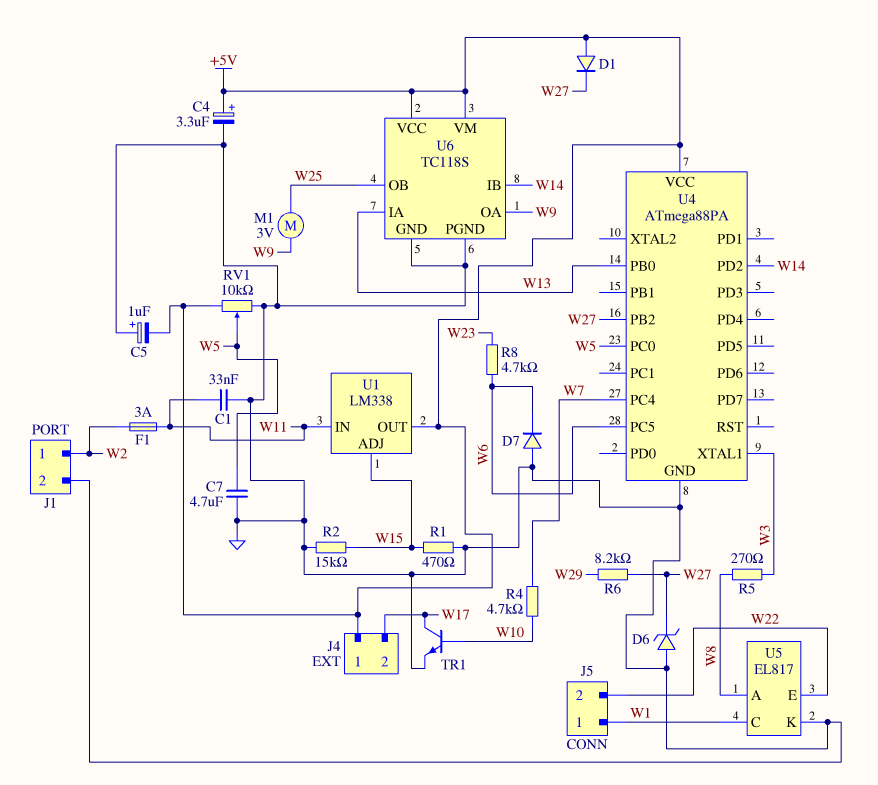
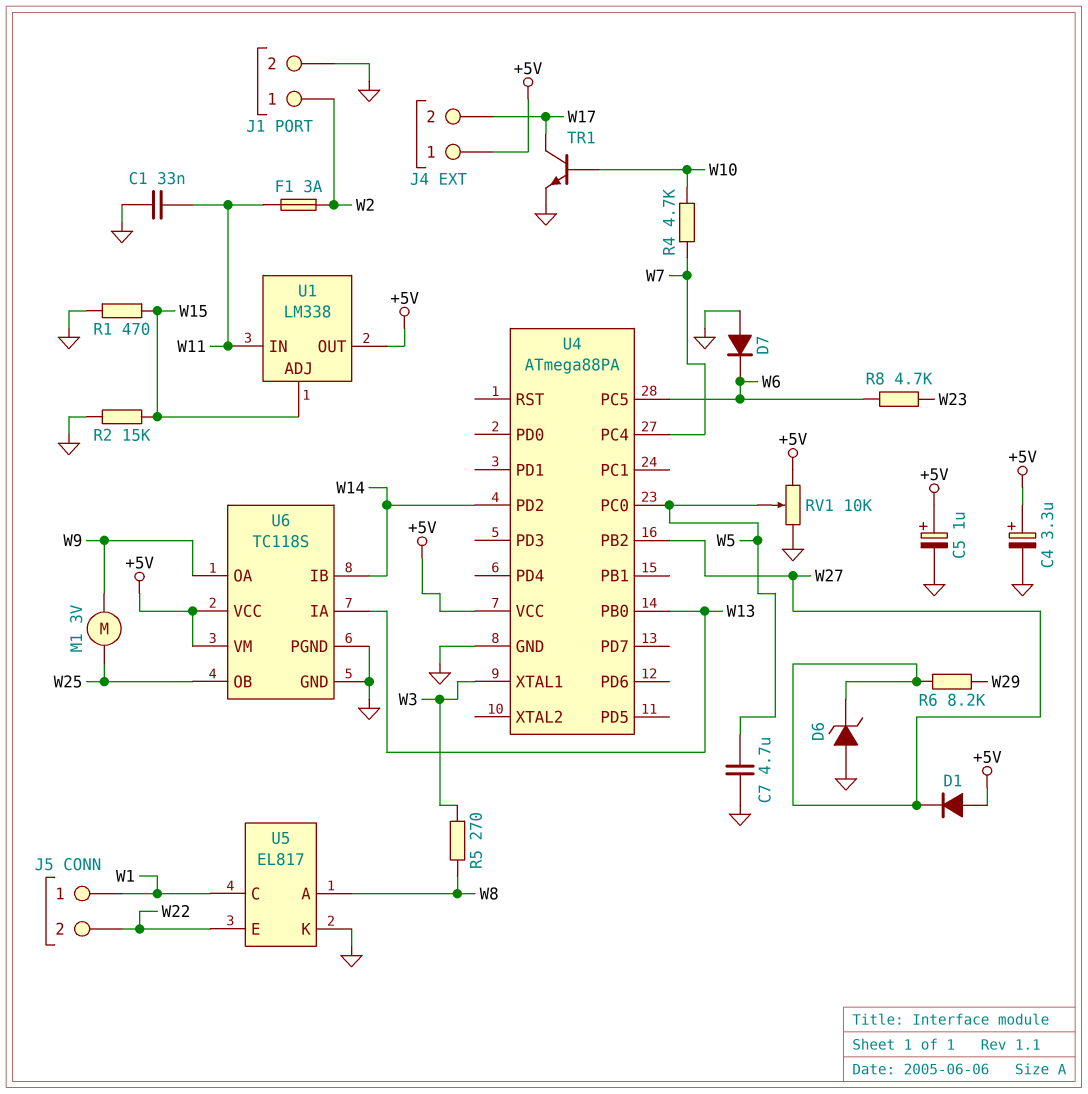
C5: 1uF (plus GND, minus +5V) -> 1uF (plus +5V, minus GND)

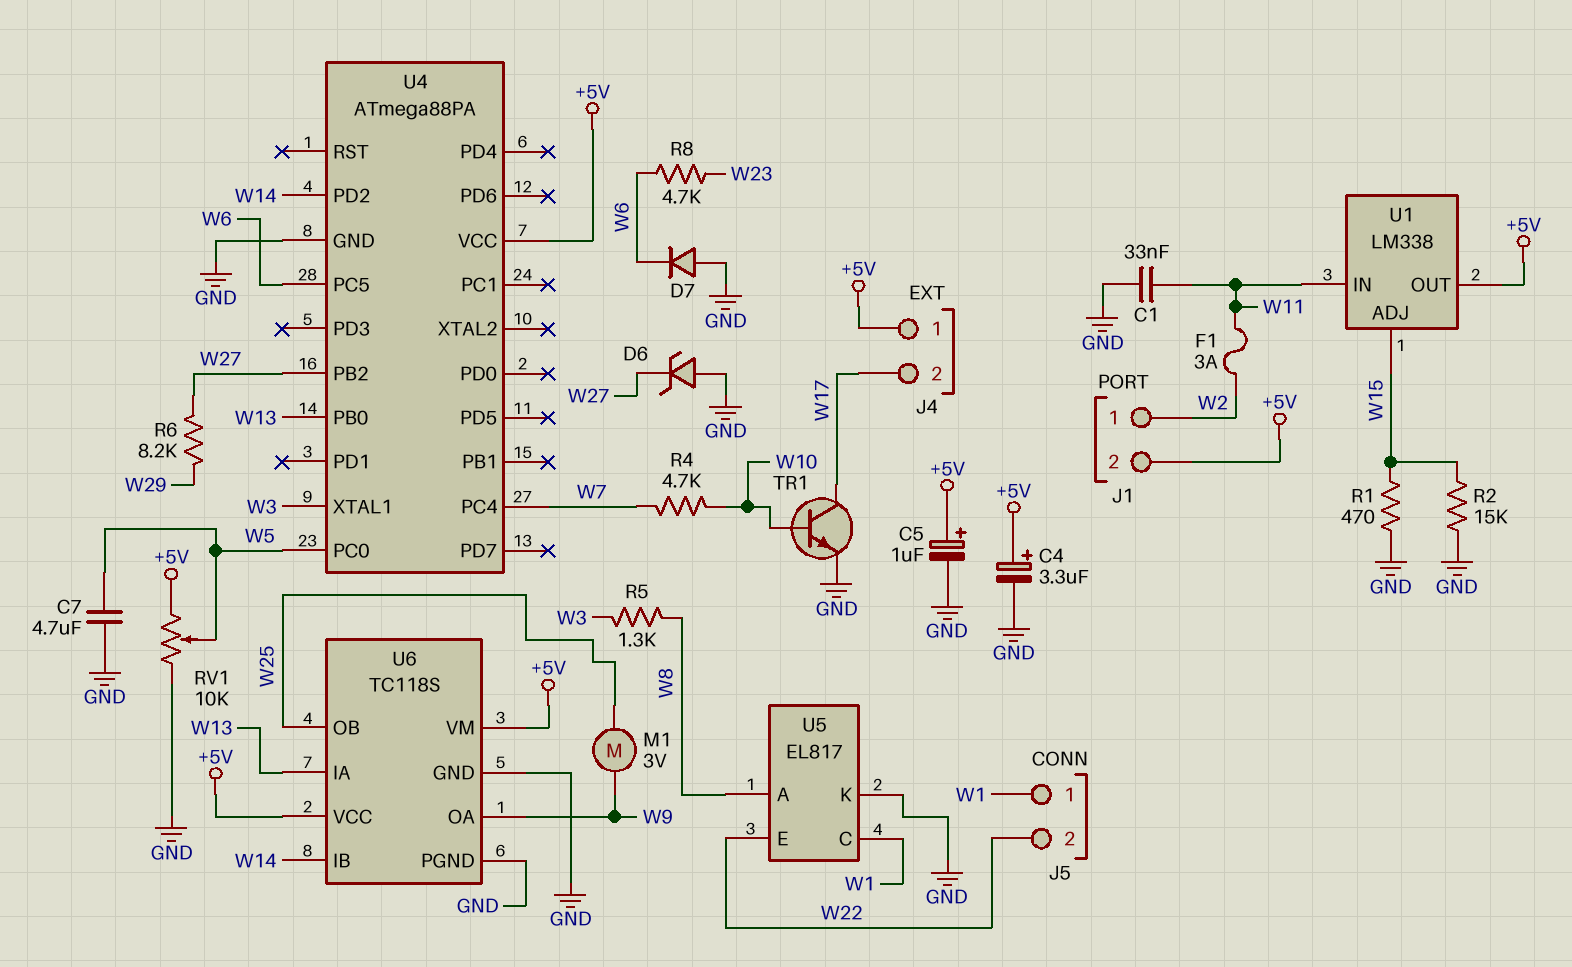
D1: diode (A +5V, K W27) -> none
J1 pin 2: GND -> +5V
R5: 270 (W3, W8) -> 1.3k (W3, W8)

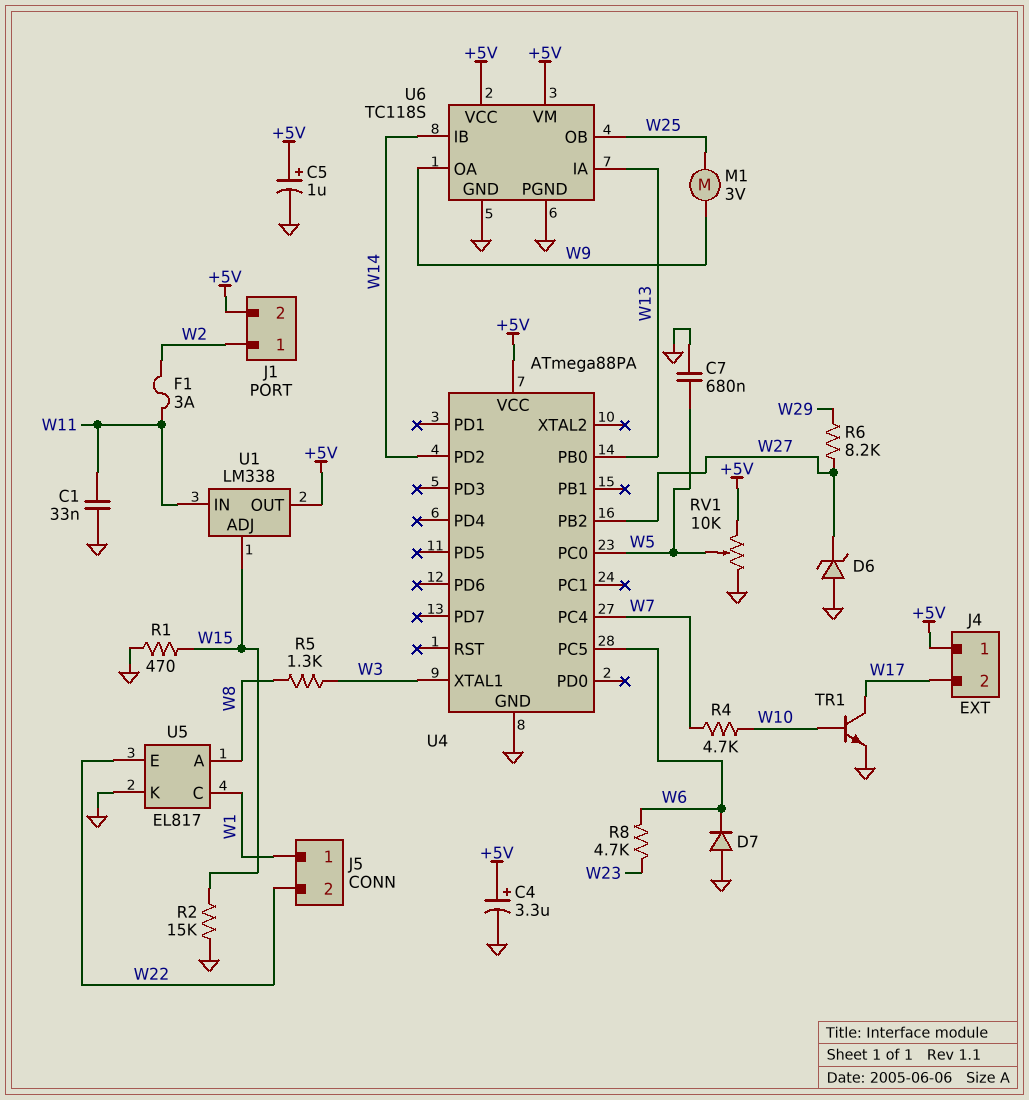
C7: 4.7uF (GND, W5) -> 680nF (GND, W5)

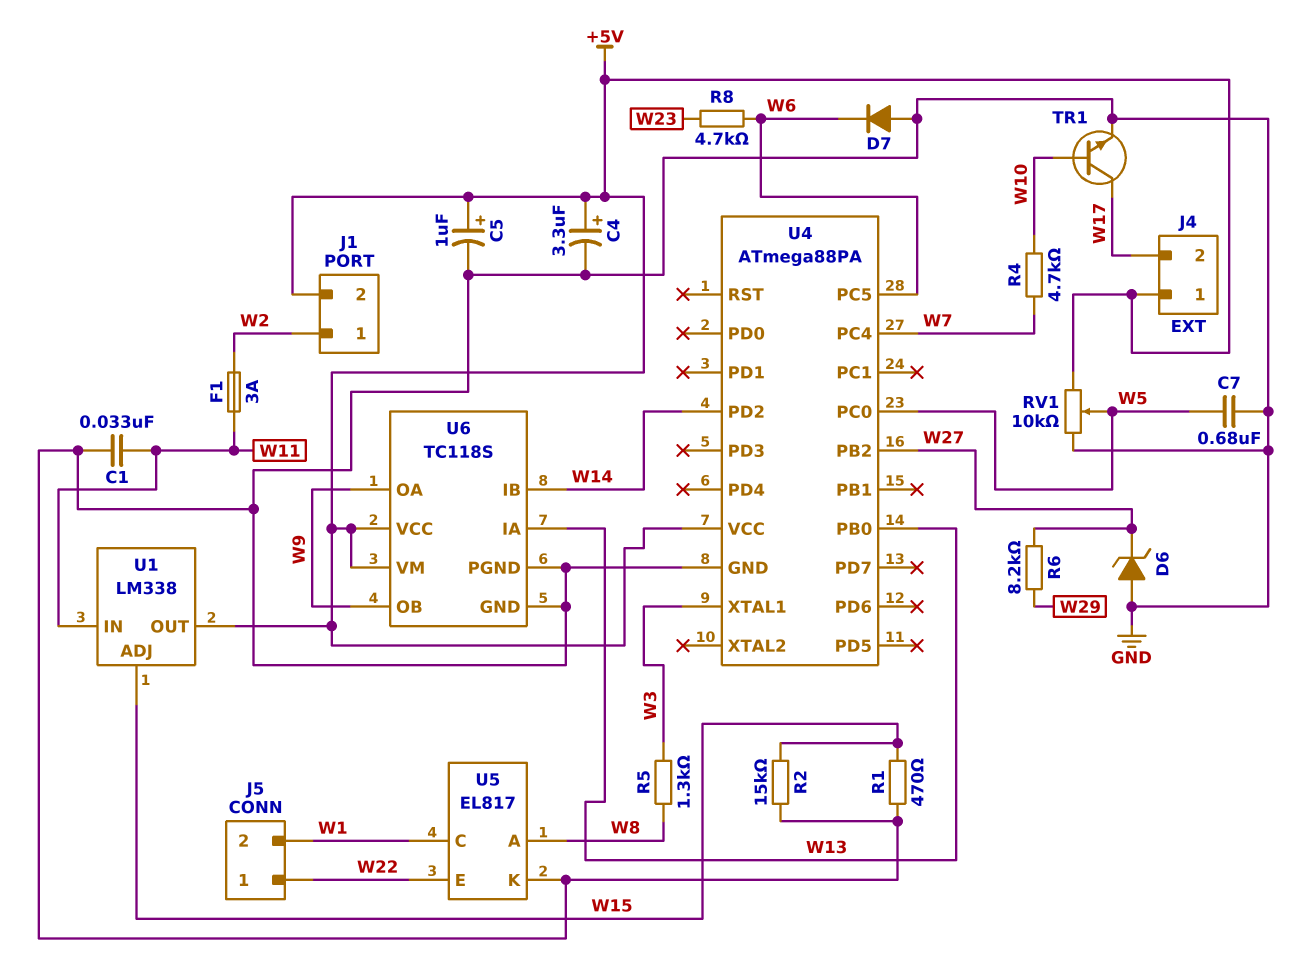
J5 pin 1: W1 -> W22
J5 pin 2: W22 -> W1
M1: motor 3V (W9, W25) -> none
U6 pin OB: W25 -> W9

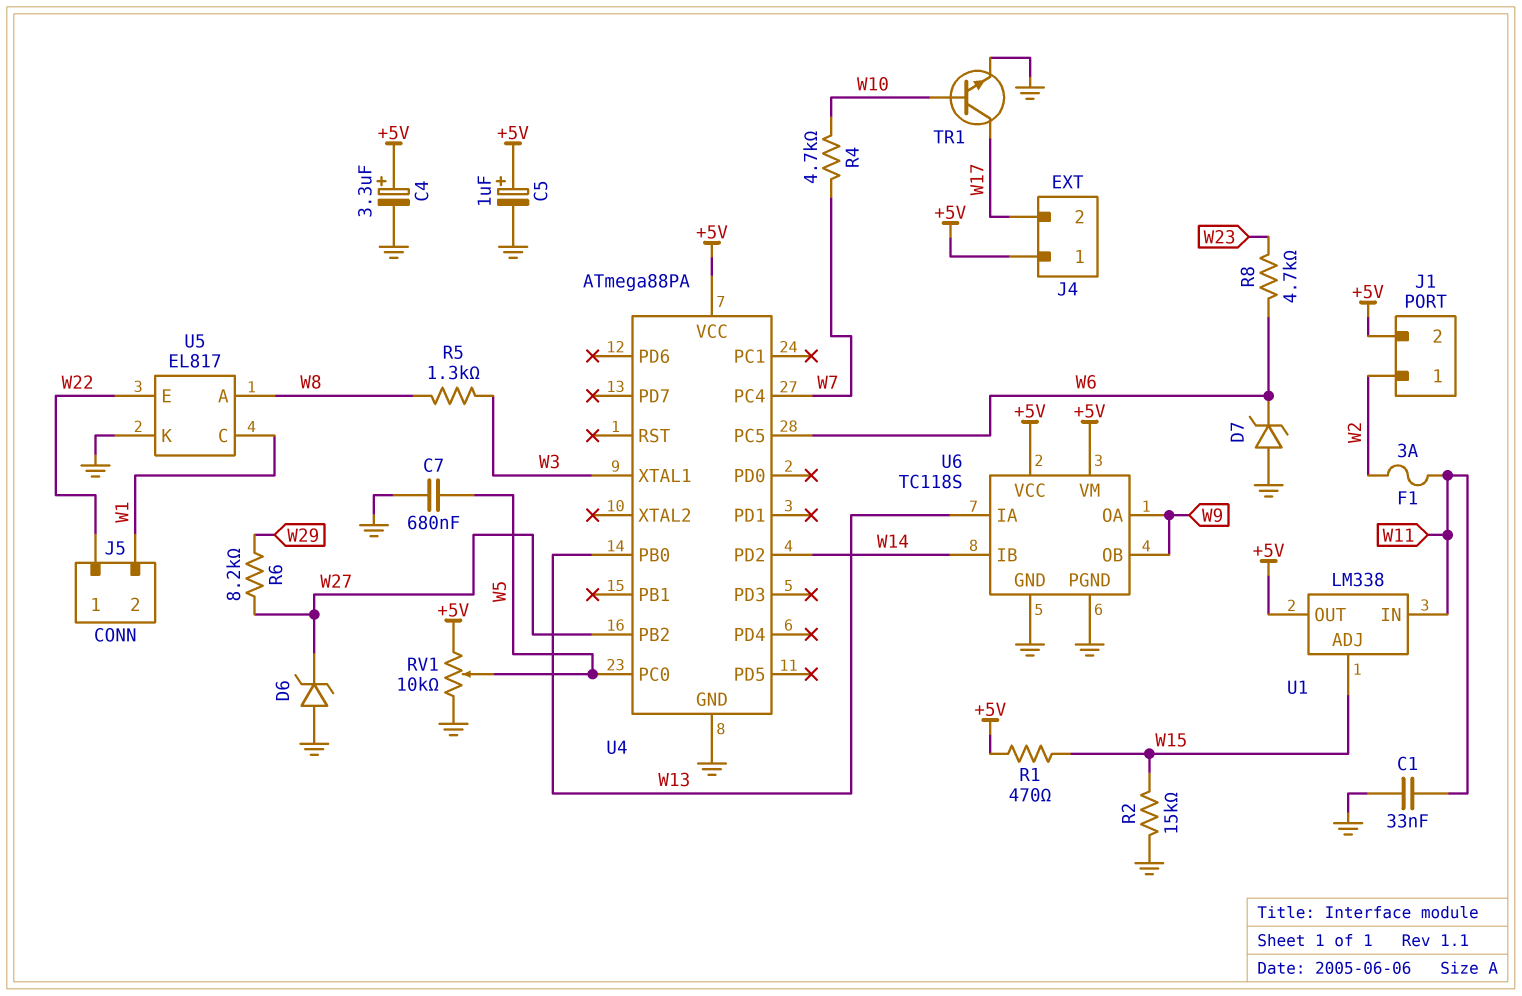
D7: diode (A GND, K W6) -> zener (A GND, K W6)
R1: 470 (GND, W15) -> 470 (+5V, W15)

